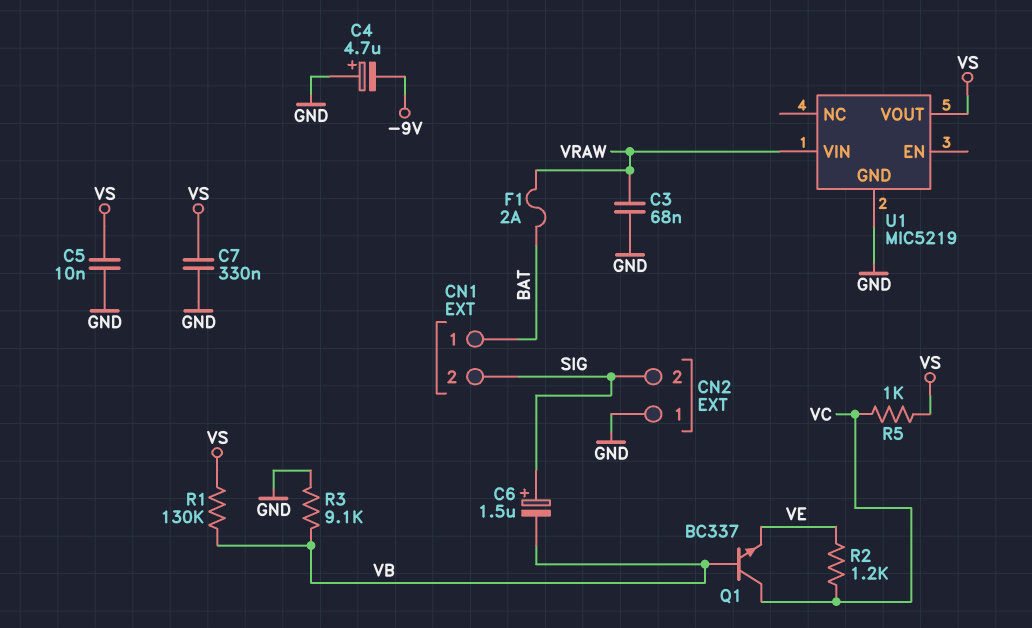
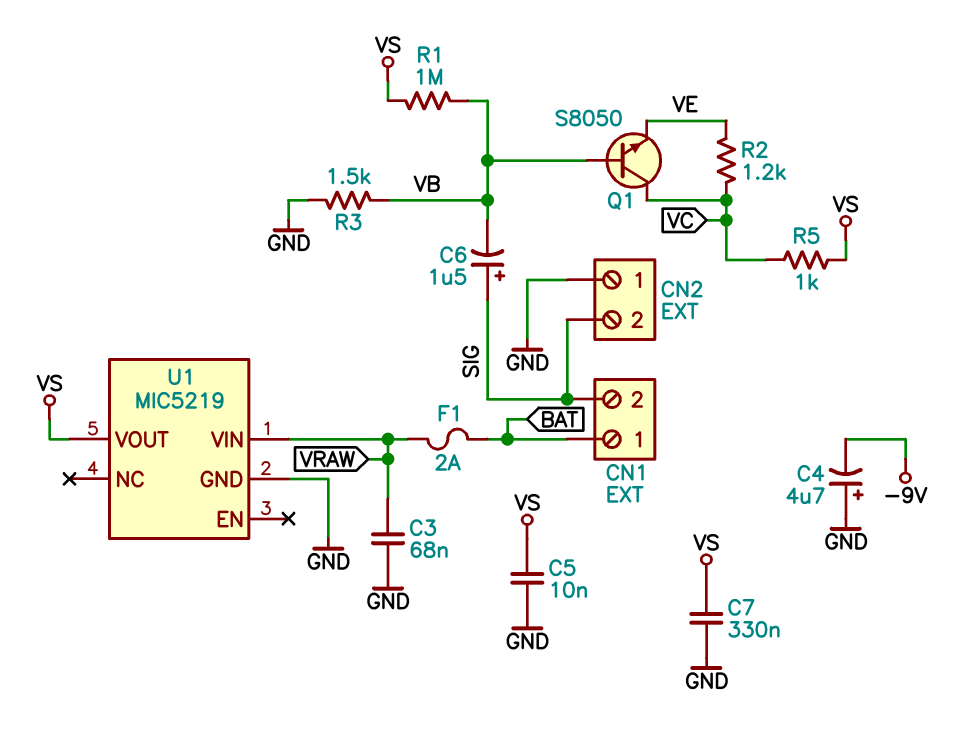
Q1: NPN BC337 (B VB, C VC, E VE) -> NPN S8050 (B VB, C VC, E VE)
R1: 130k (VB, VS) -> 1M (VB, VS)
R3: 9.1k (GND, VB) -> 1.5k (GND, VB)

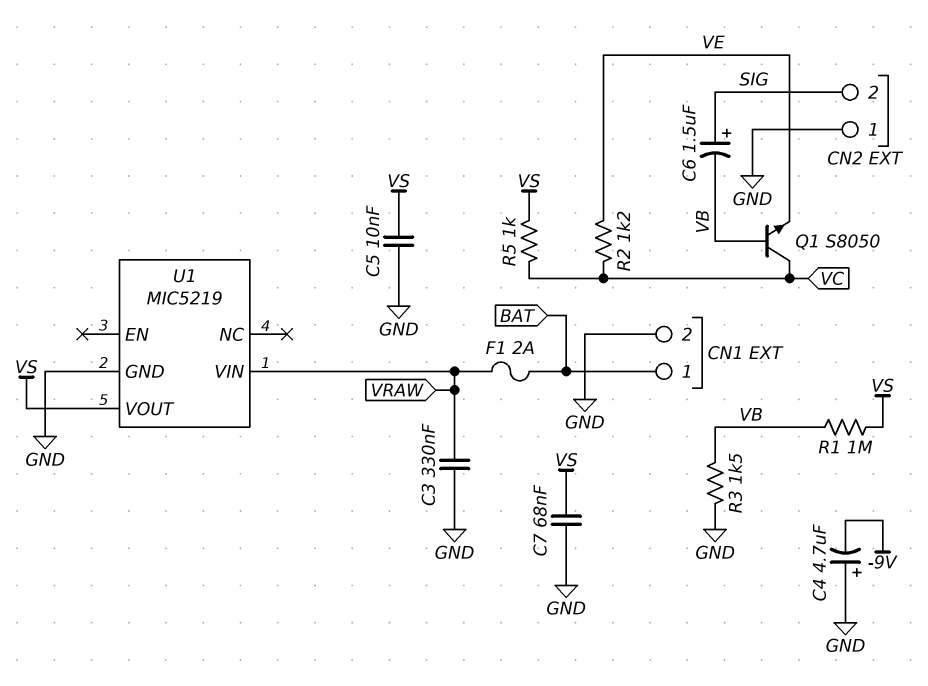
C3: 68nF (GND, VRAW) -> 330nF (GND, VRAW)
C7: 330nF (GND, VS) -> 68nF (GND, VS)
CN1 pin 2: SIG -> GND

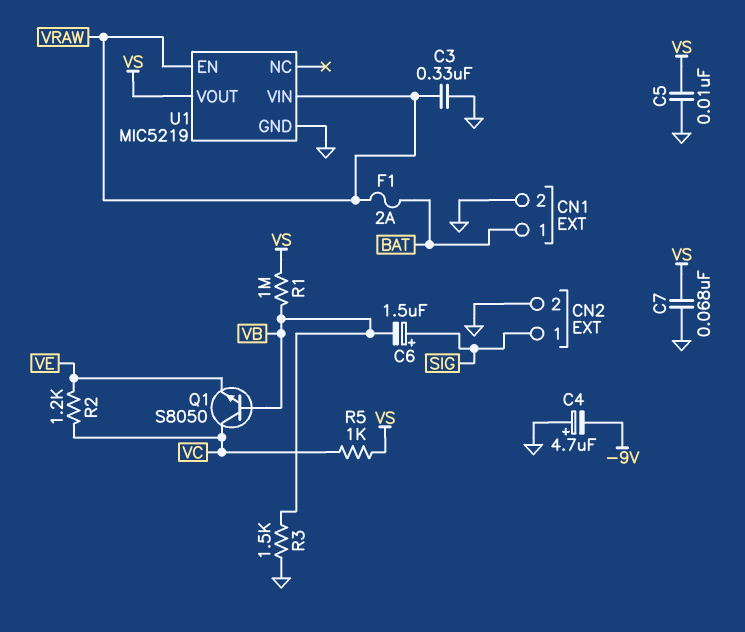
CN2 pin 1: GND -> SIG
CN2 pin 2: SIG -> GND
U1 pin EN: none -> VRAW

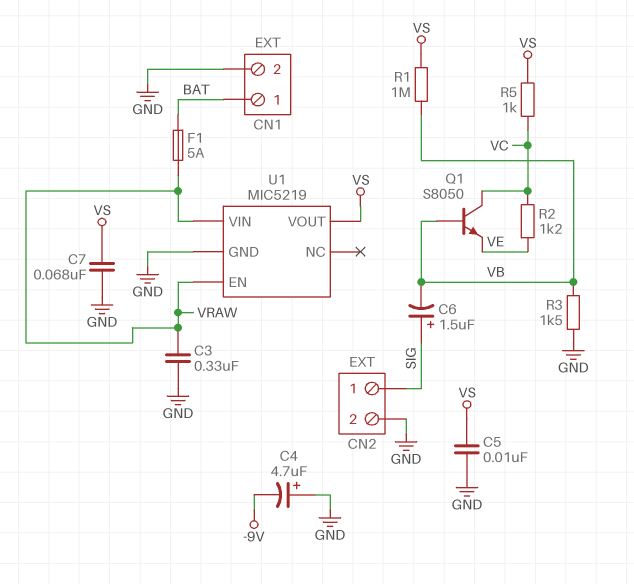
F1: 2A (BAT, VRAW) -> 5A (BAT, VRAW)

